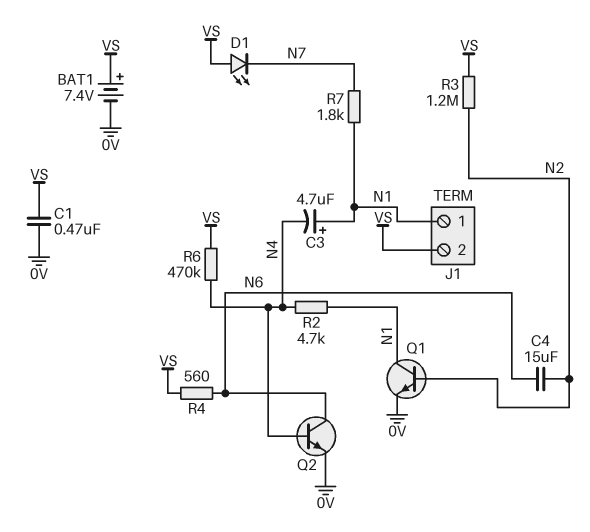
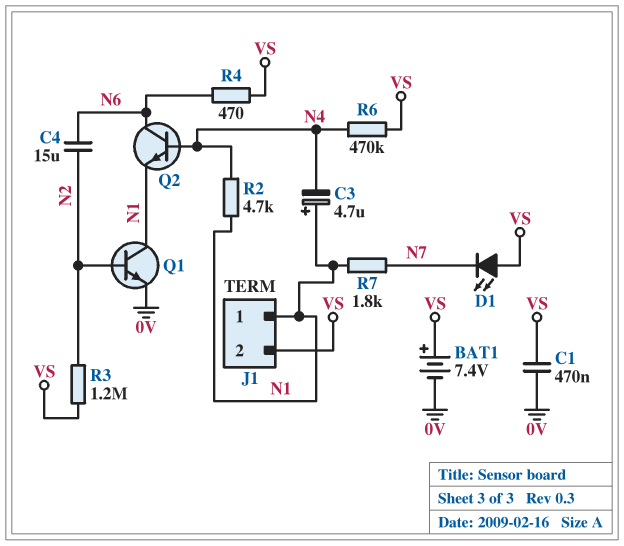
Q2: NPN (B N4, C N6, E 0V) -> NPN (B N4, C N6, E N1)
R4: 560 (N6, VS) -> 470 (N6, VS)

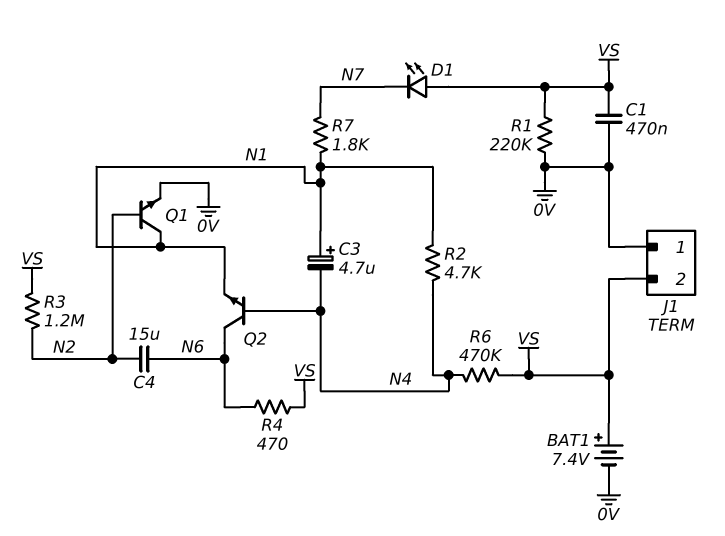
J1 pin 1: N1 -> 0V
R1: none -> 220k (0V, VS)

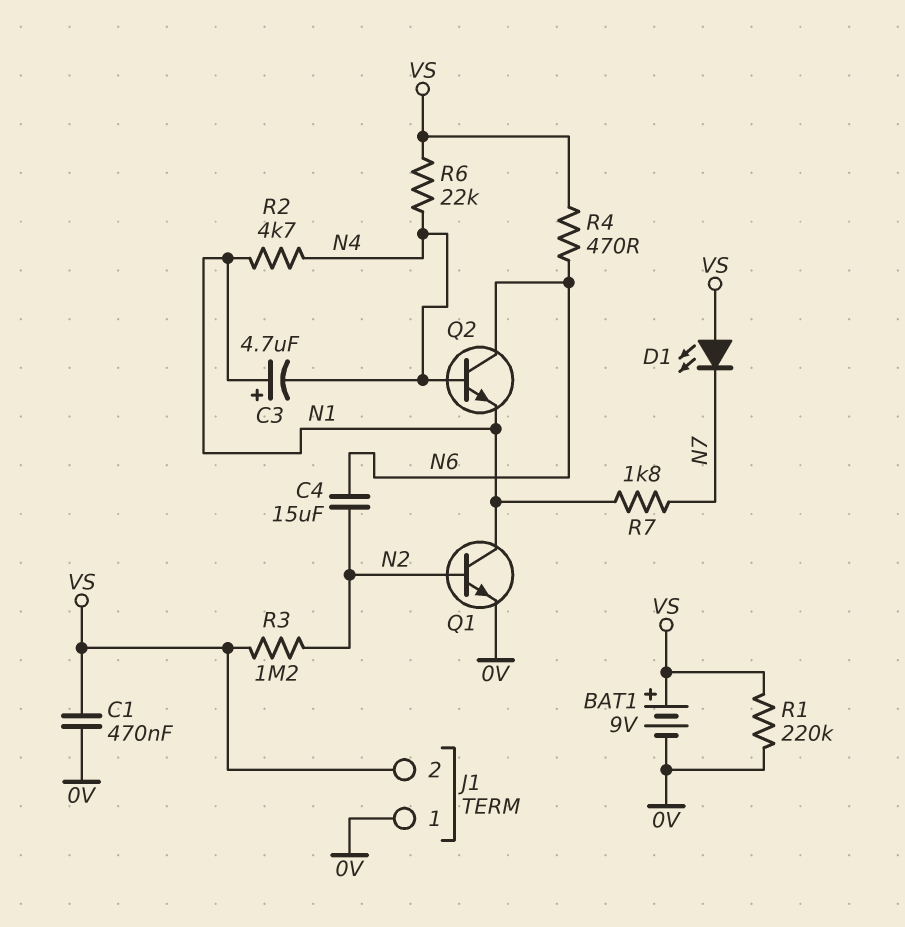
BAT1: 7.4V (plus VS, minus 0V) -> 9V (plus VS, minus 0V)
R6: 470k (N4, VS) -> 22k (N4, VS)

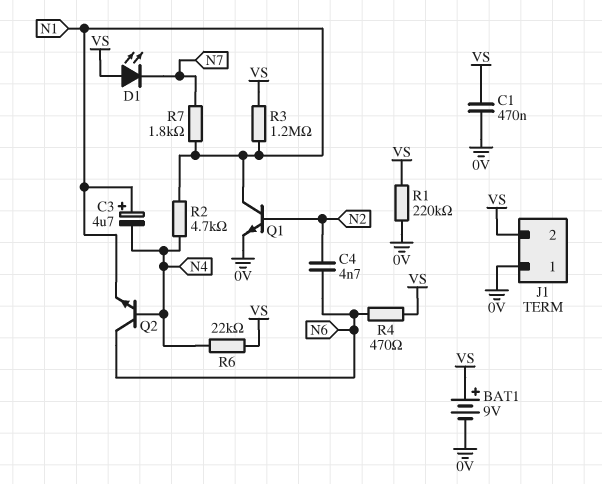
C4: 15uF (N2, N6) -> 4.7nF (N2, N6)
R3: 1.2M (N2, VS) -> 1.2M (N1, VS)

